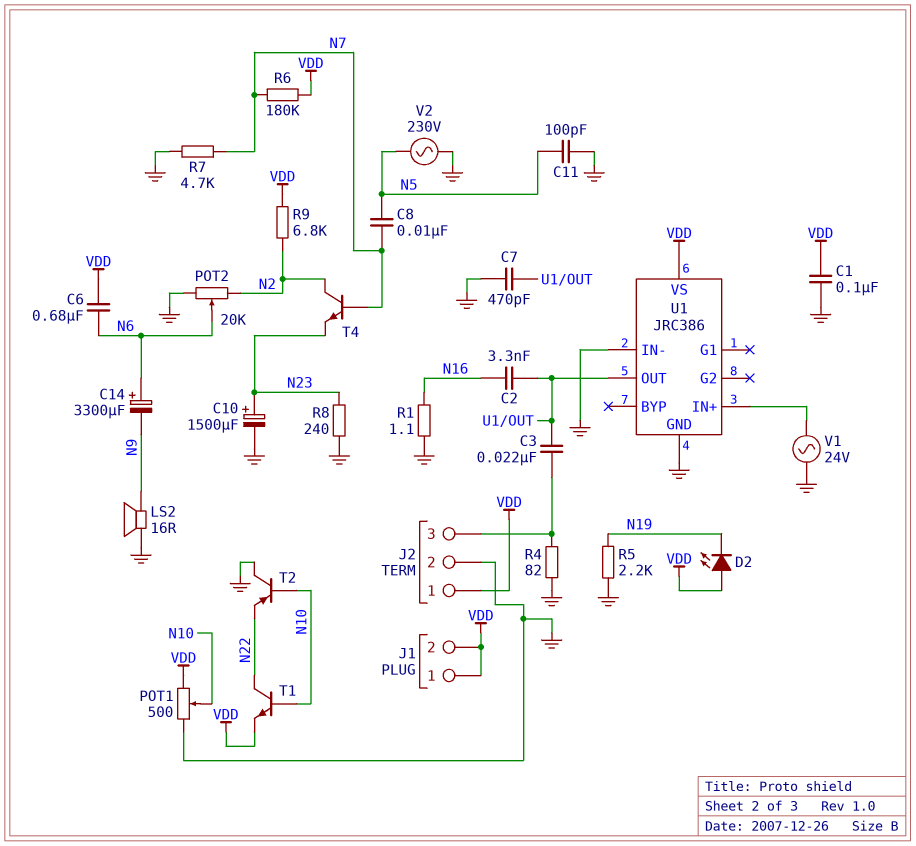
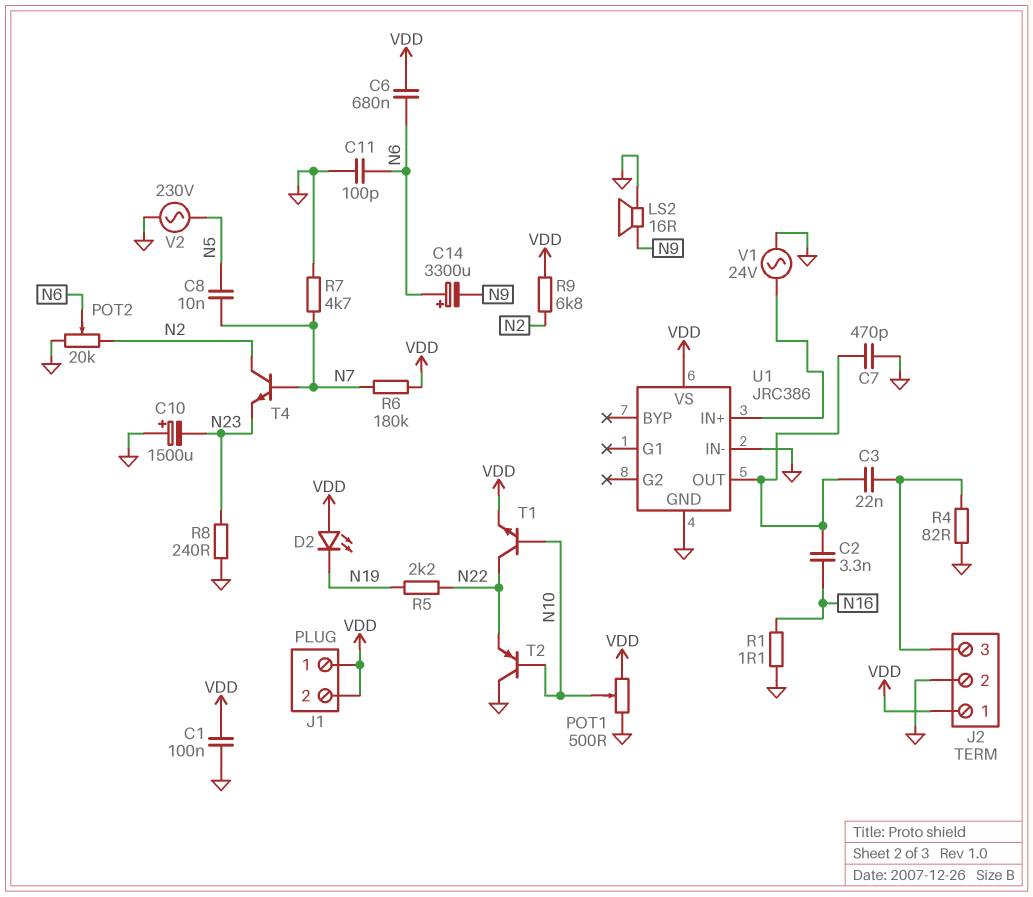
C10: 1500uF (plus N23, minus GND) -> 1500uF (plus GND, minus N23)
C11: 100pF (GND, N5) -> 100pF (GND, N6)
R5: 2.2k (GND, N19) -> 2.2k (N19, N22)

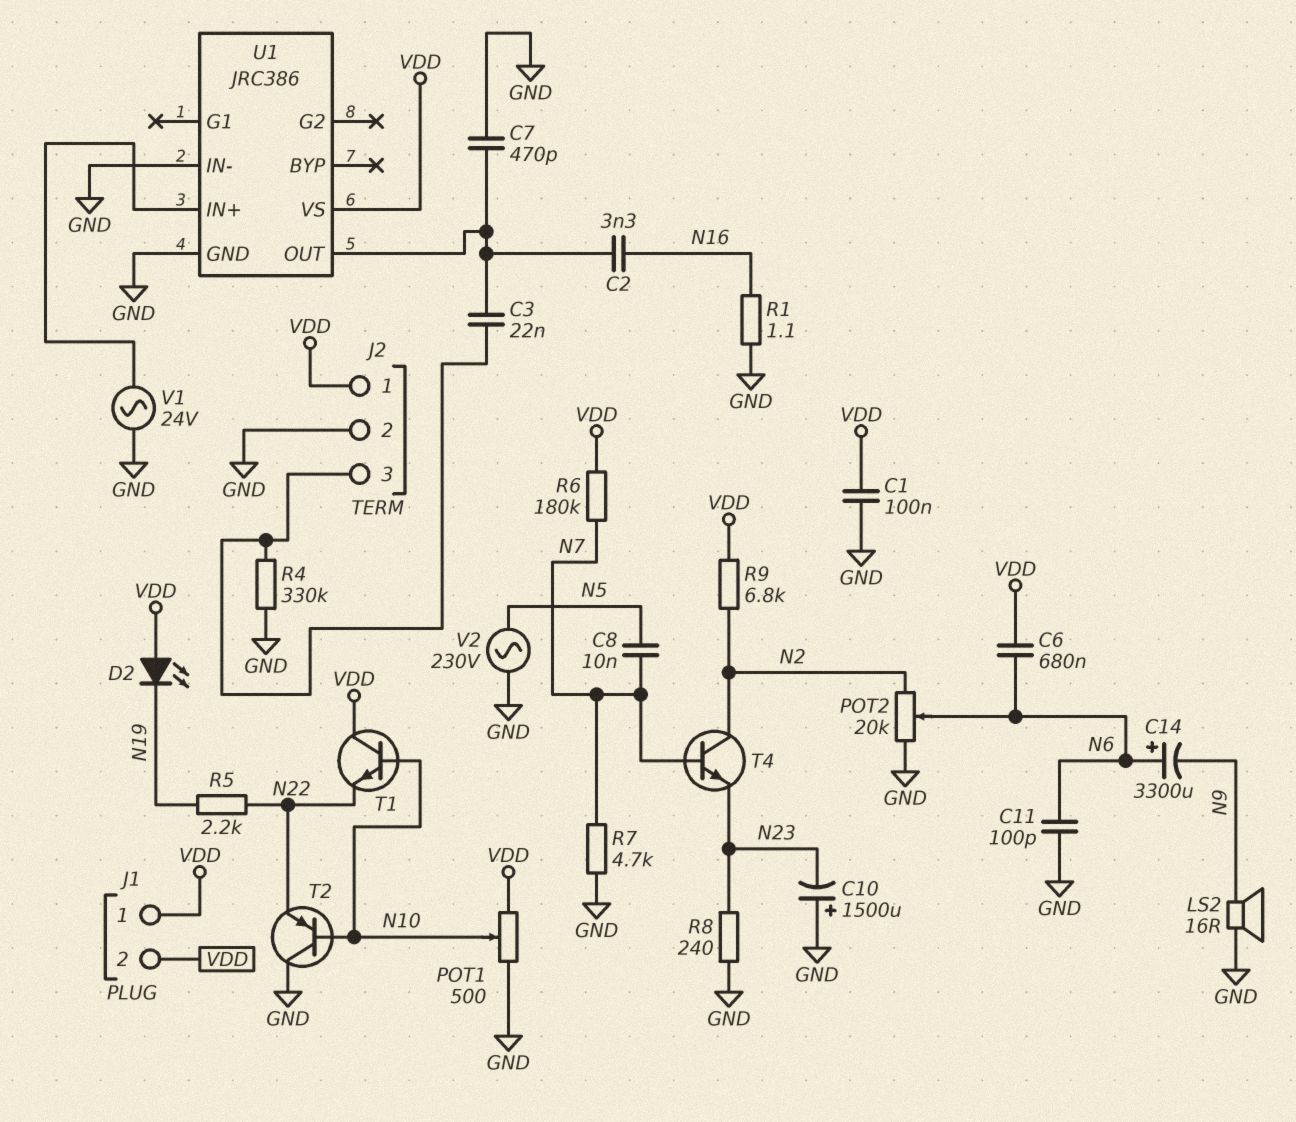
R4: 82 (GND, J2/3) -> 330k (GND, J2/3)
T1: NPN (B N10, C N22, E VDD) -> NPN (B N10, C VDD, E N22)

